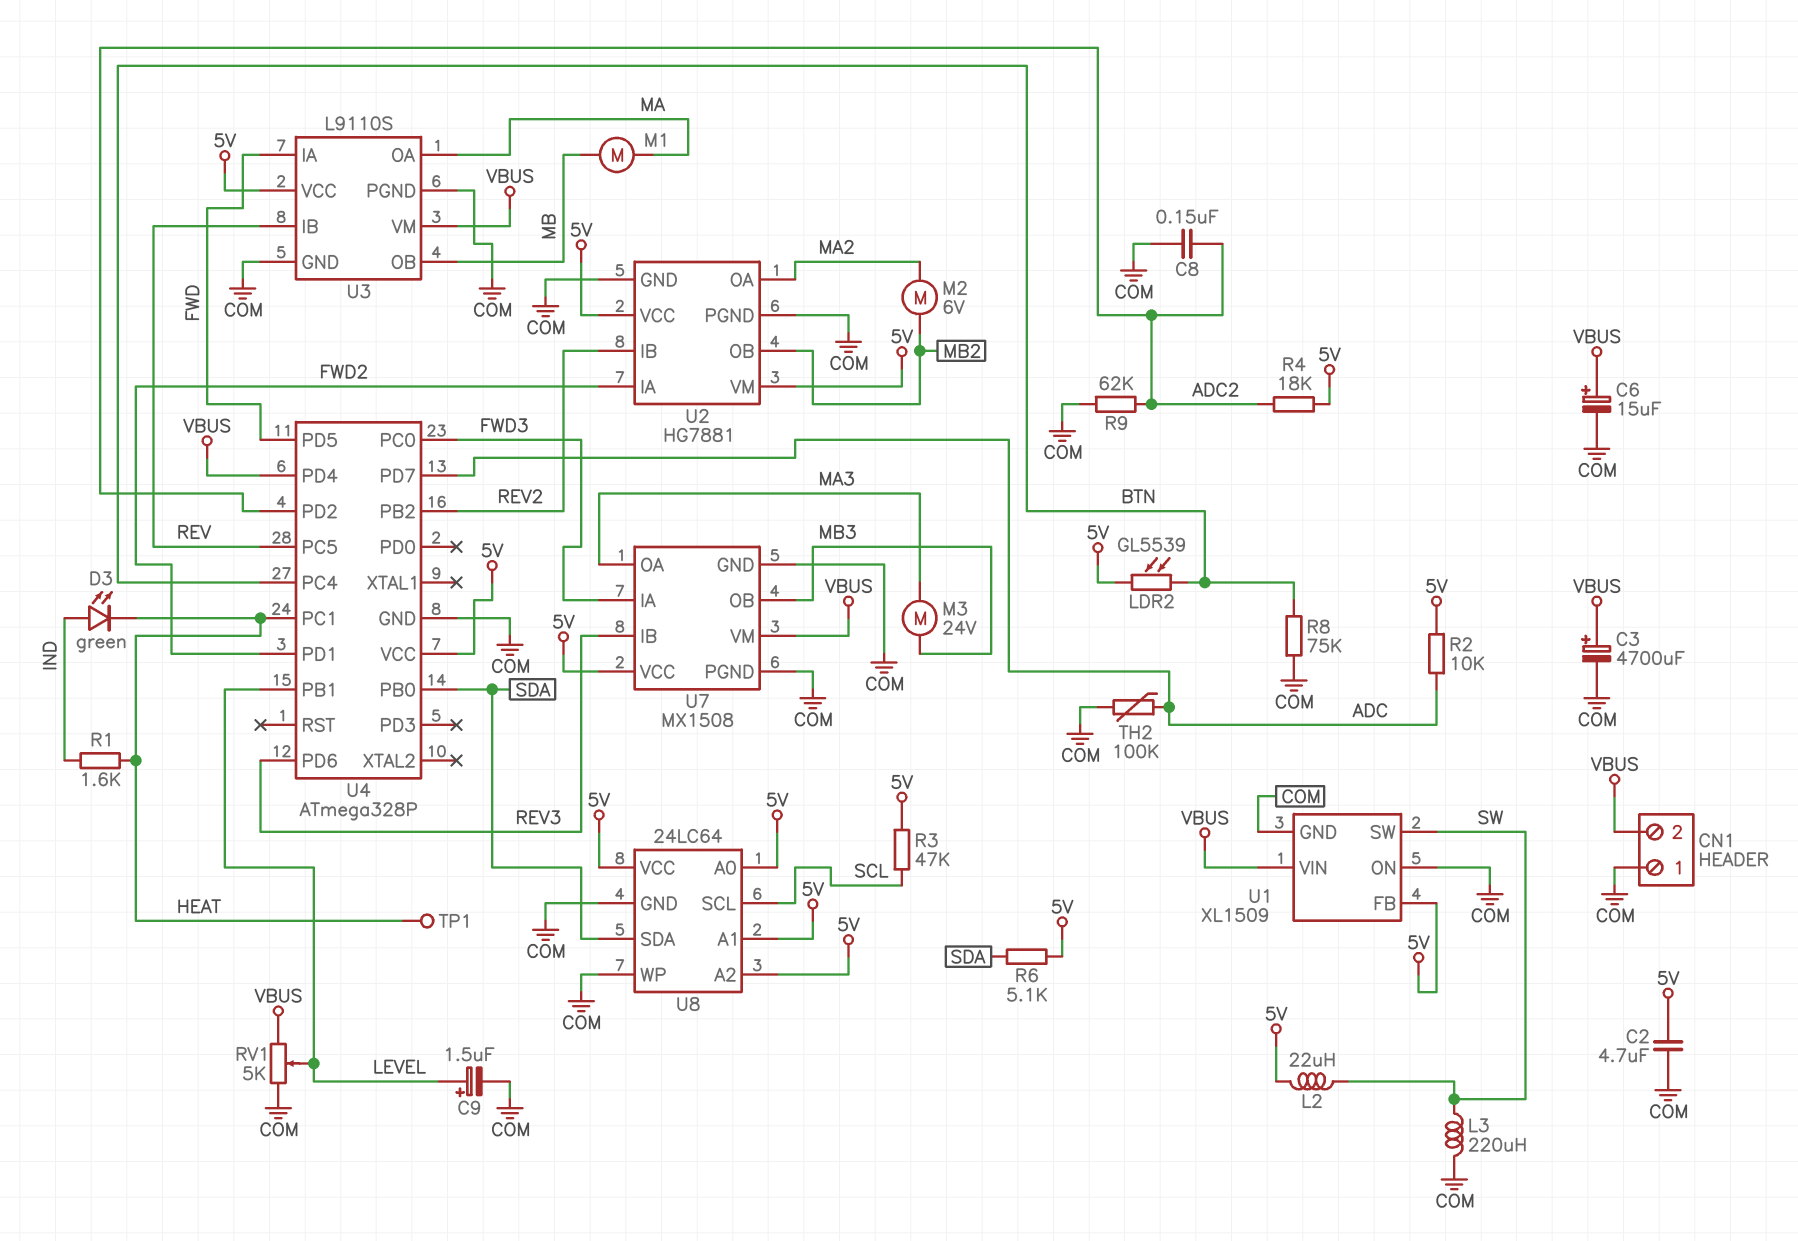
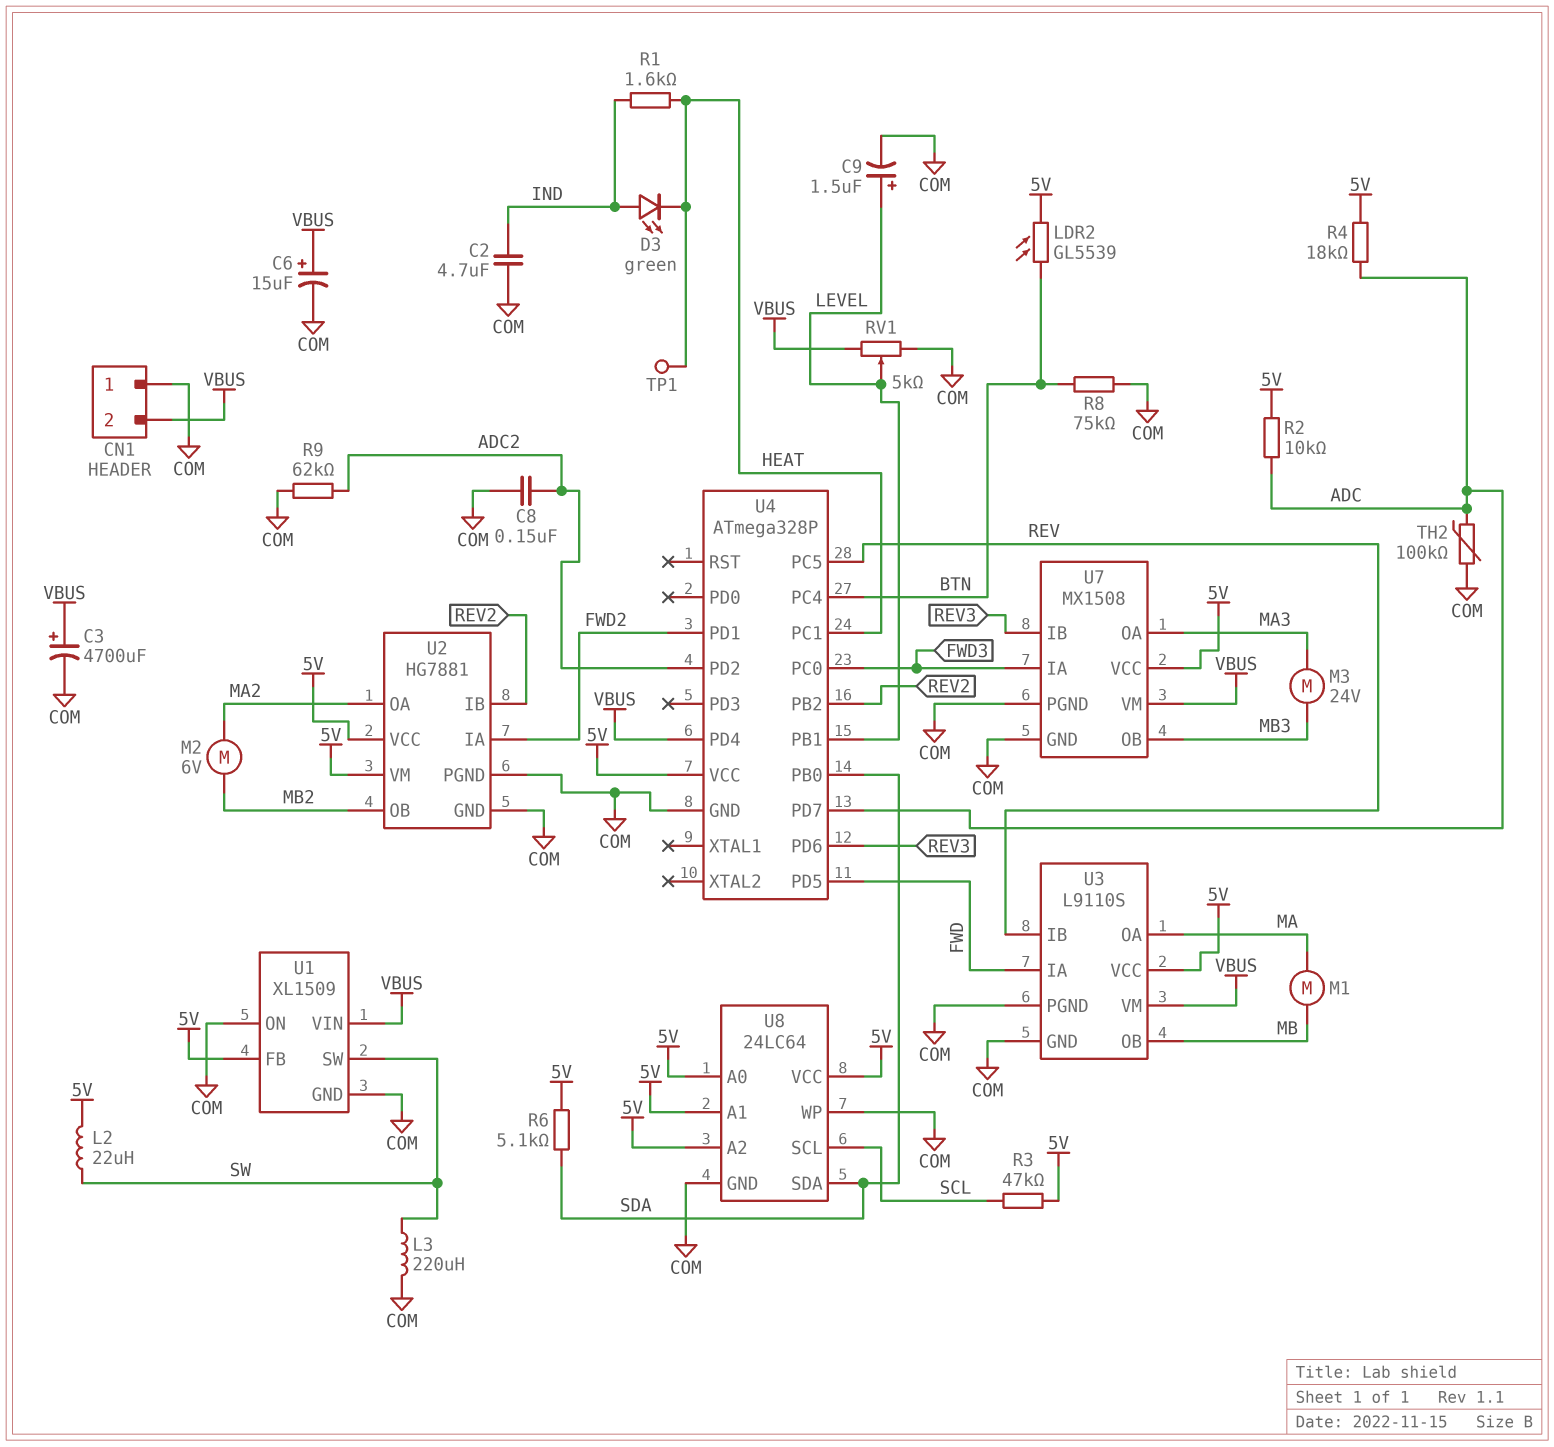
C2: 4.7uF (5V, COM) -> 4.7uF (COM, IND)
R4: 18k (5V, ADC2) -> 18k (5V, ADC)

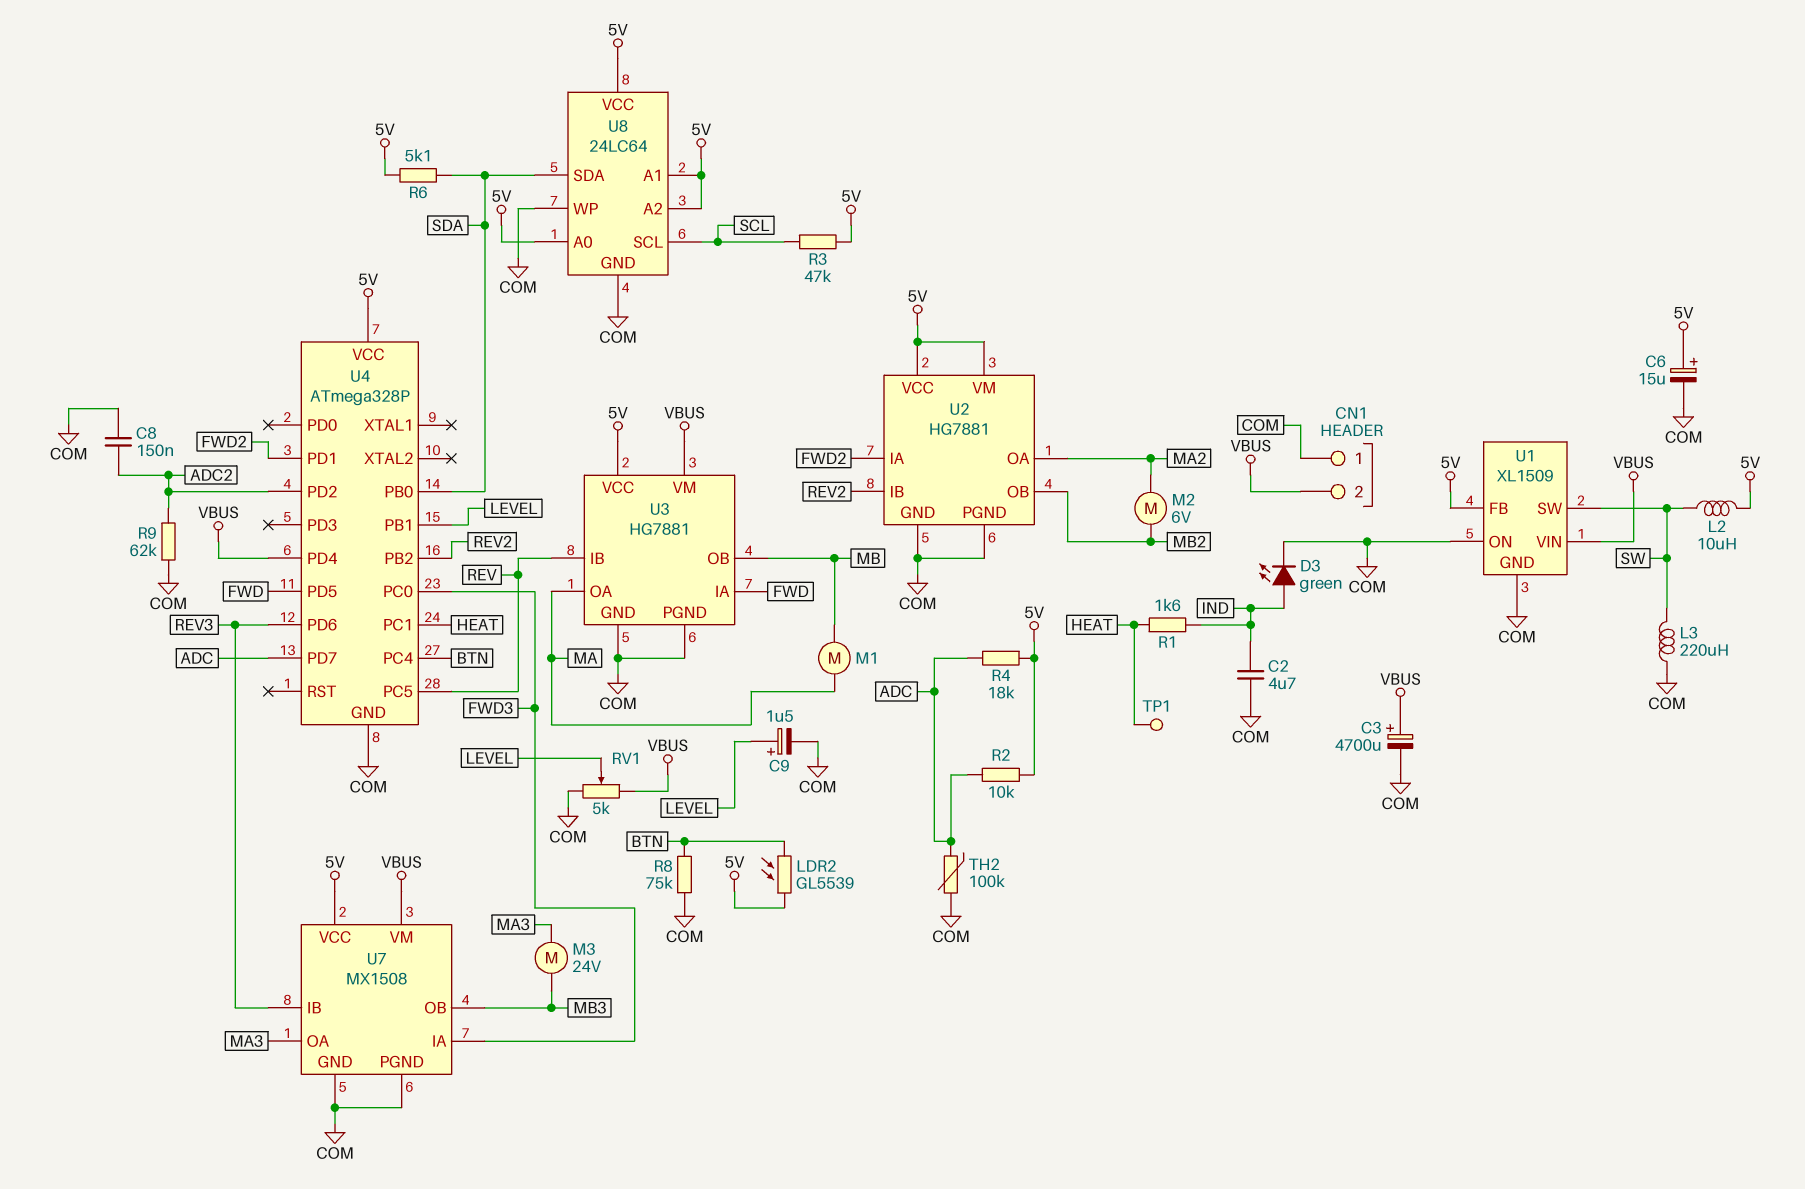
C6: 15uF (plus VBUS, minus COM) -> 15uF (plus 5V, minus COM)
D3: LED green (A IND, K HEAT) -> LED green (A IND, K COM)
L2: 22uH (5V, SW) -> 10uH (5V, SW)
U3: L9110S -> HG7881

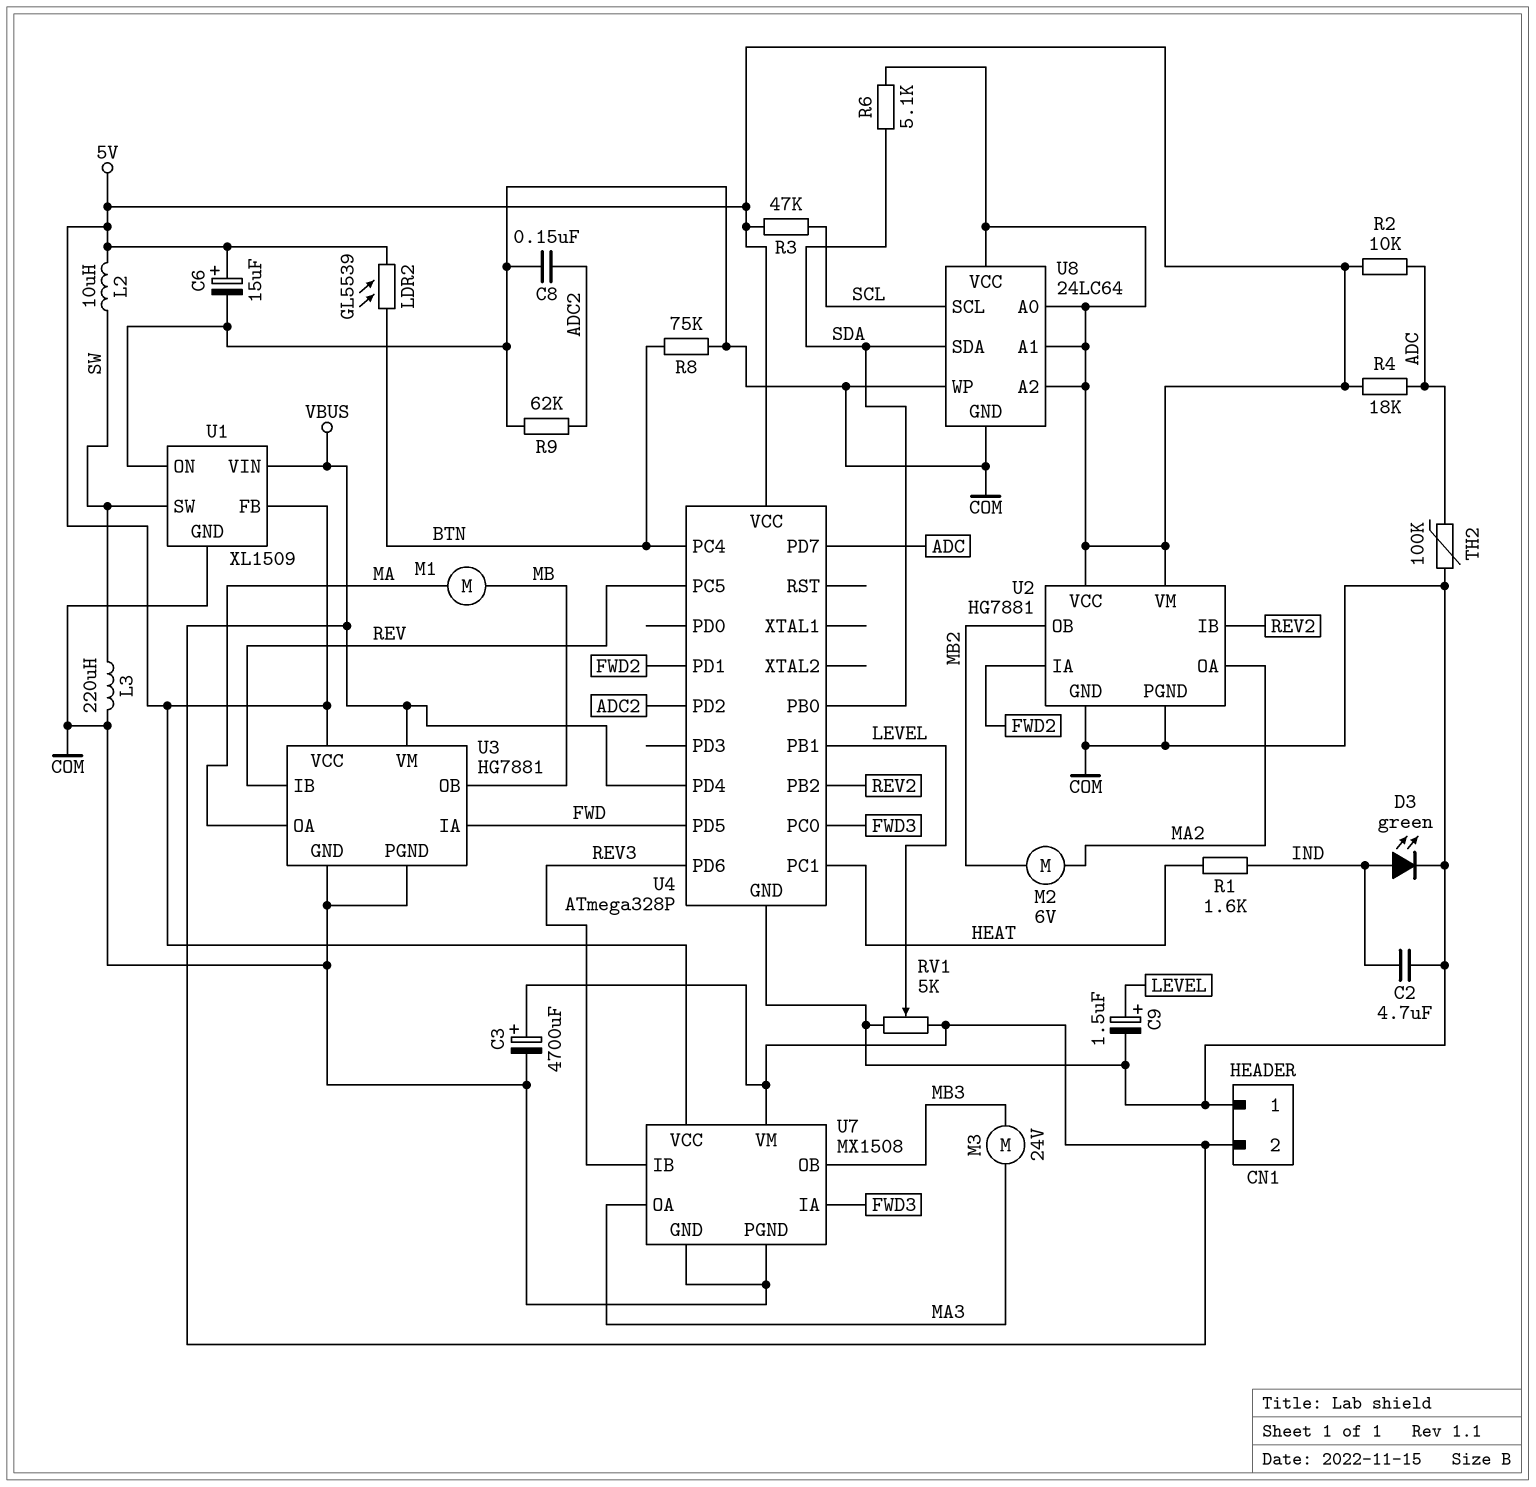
TP1: test point (HEAT) -> none

